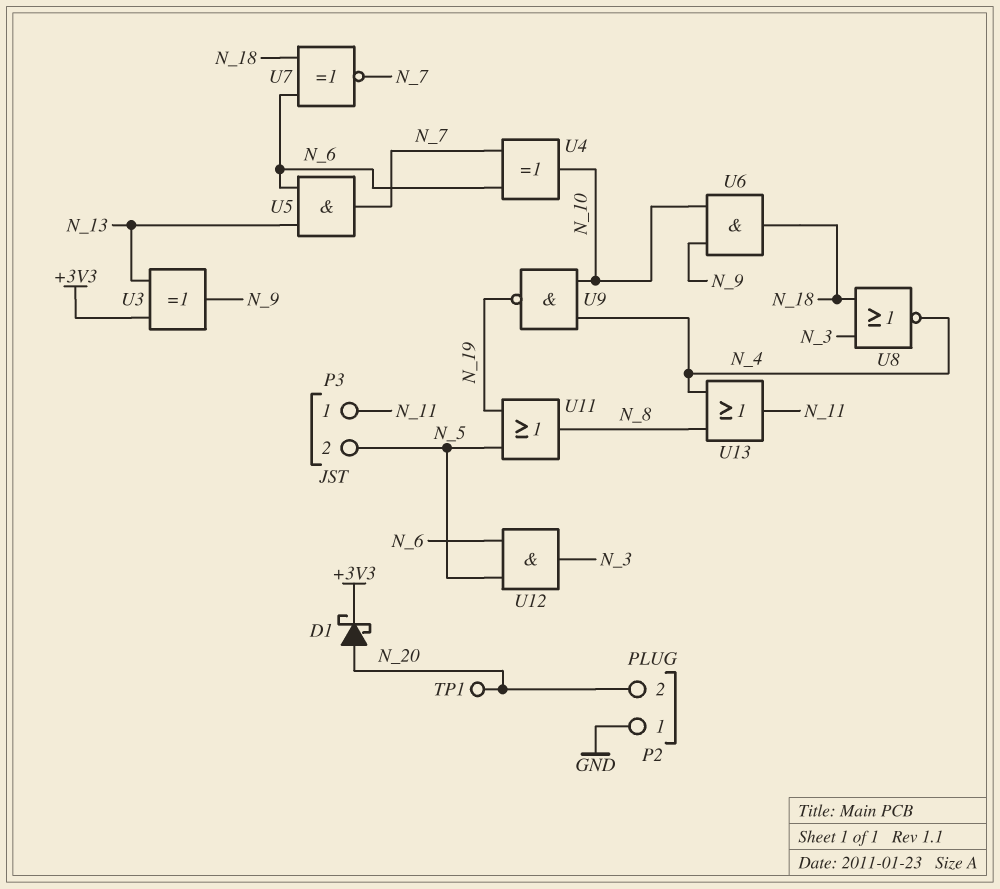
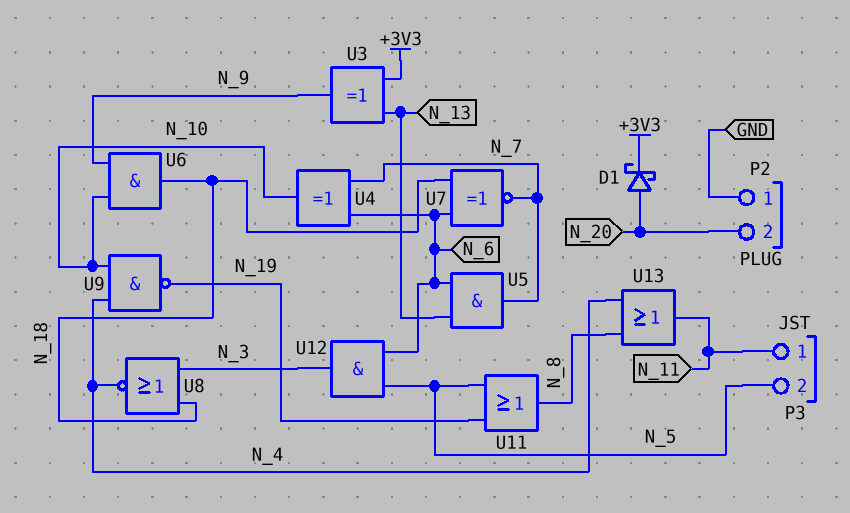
TP1: test point (N_20) -> none

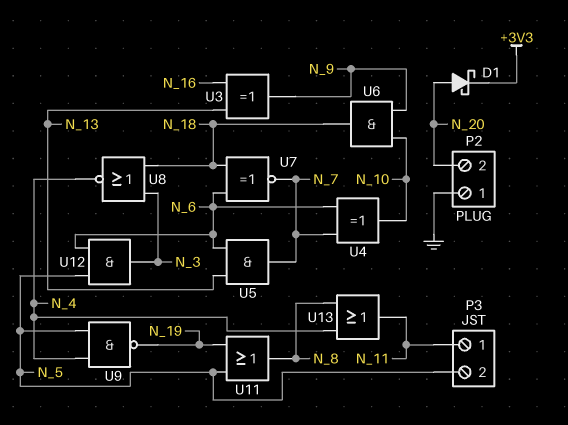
U3: XOR (in +3V3, in N_13, out N_9) -> XOR (in N_13, in N_16, out N_9)
U9: NAND (in N_4, in N_10, out N_19) -> NAND (in N_4, in N_5, out N_19)

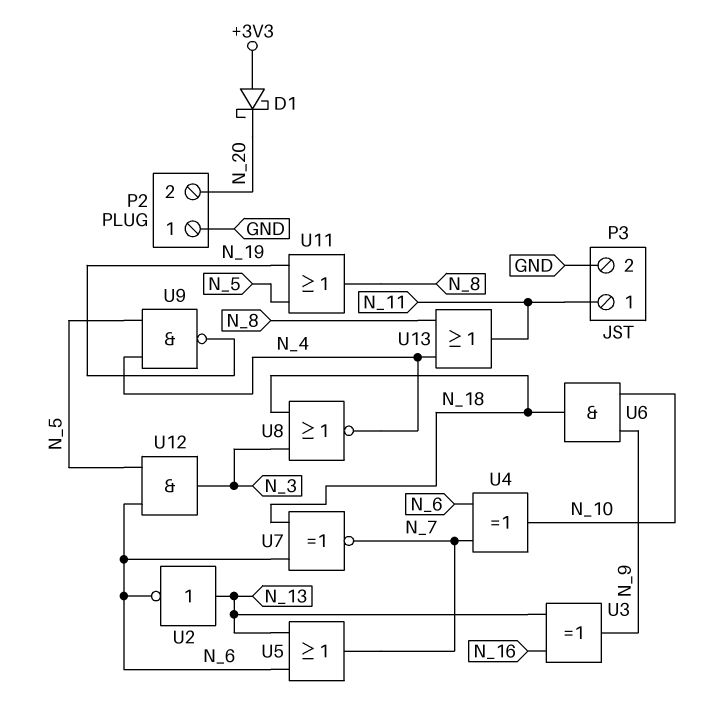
D1: schottky (A N_20, K +3V3) -> schottky (A +3V3, K N_20)
P3 pin 2: N_5 -> GND
U2: none -> NOT (in N_13, out N_6)
U5: AND (in N_6, in N_13, out N_7) -> OR (in N_6, in N_13, out N_7)

